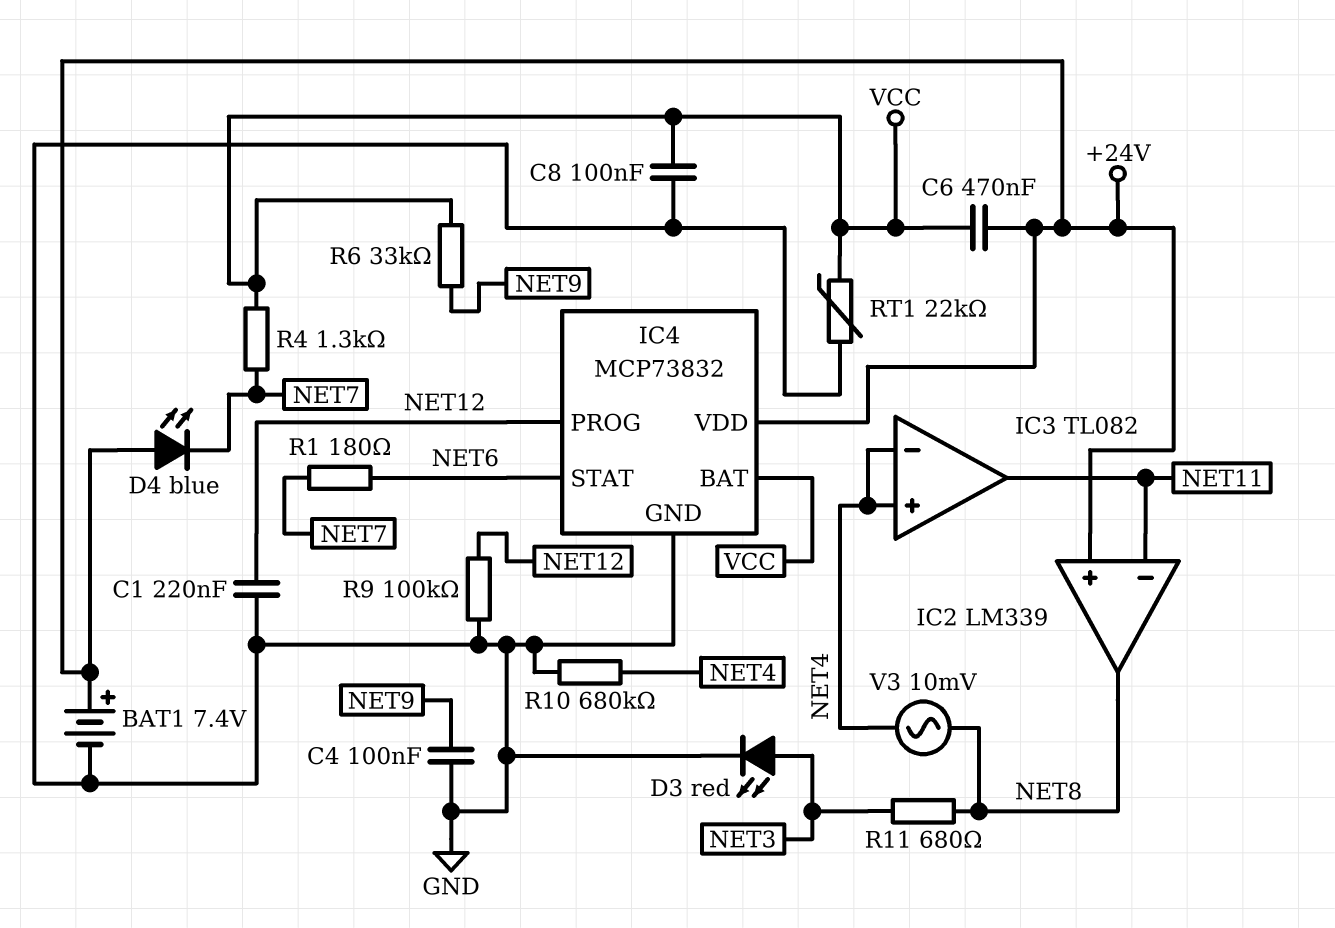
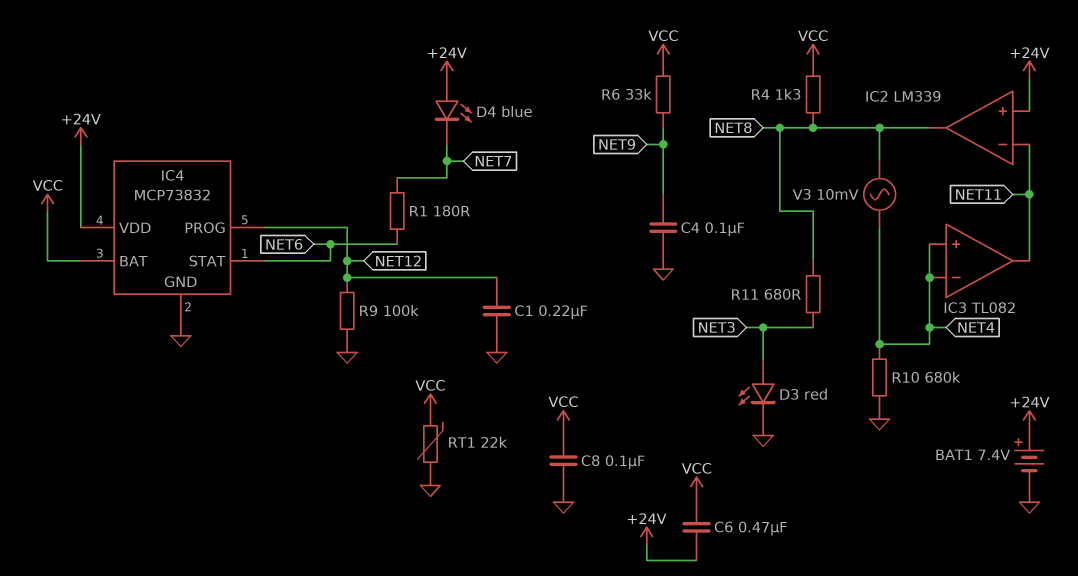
R4: 1.3k (NET7, VCC) -> 1.3k (NET8, VCC)

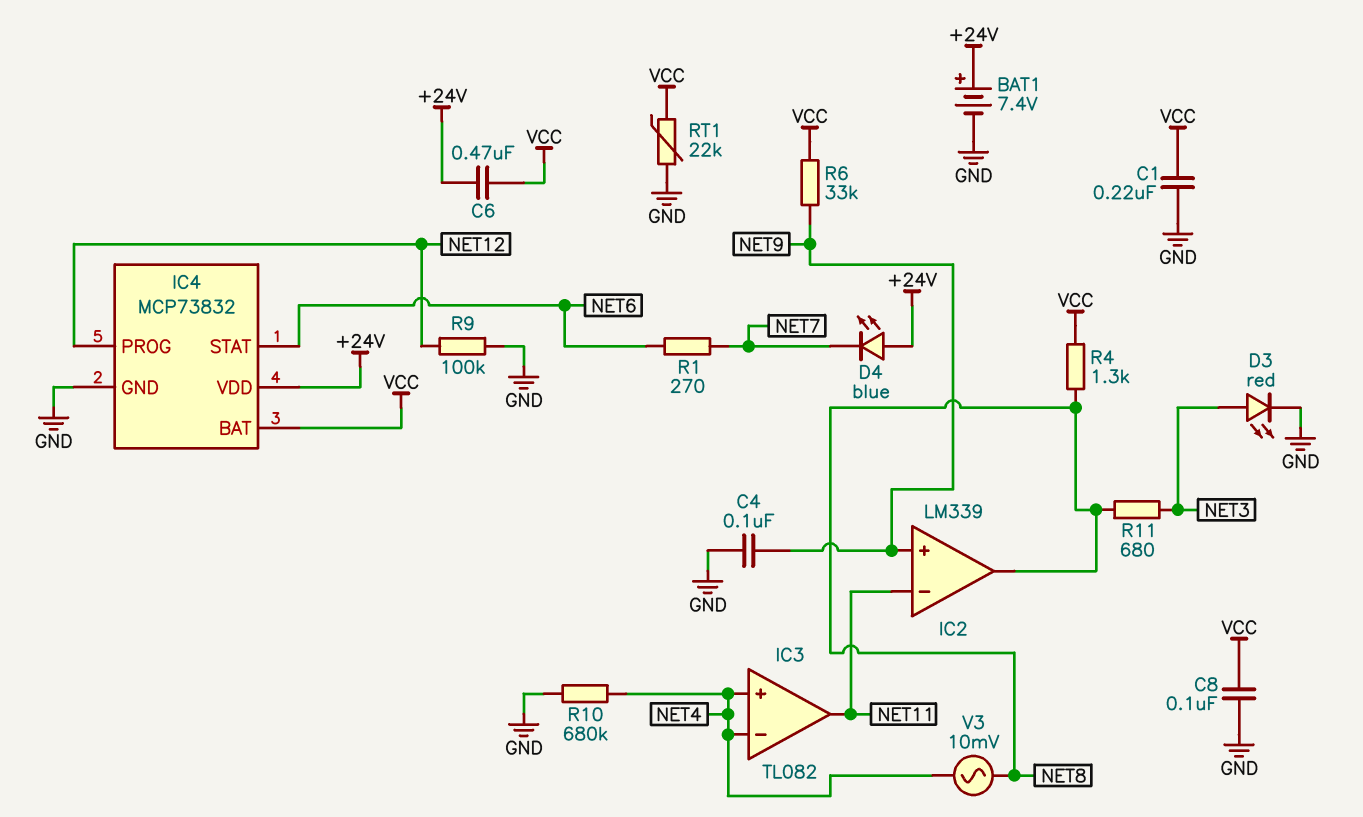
C1: 220nF (GND, NET12) -> 220nF (GND, VCC)
IC2 pin in+: +24V -> NET9
R1: 180 (NET6, NET7) -> 270 (NET6, NET7)

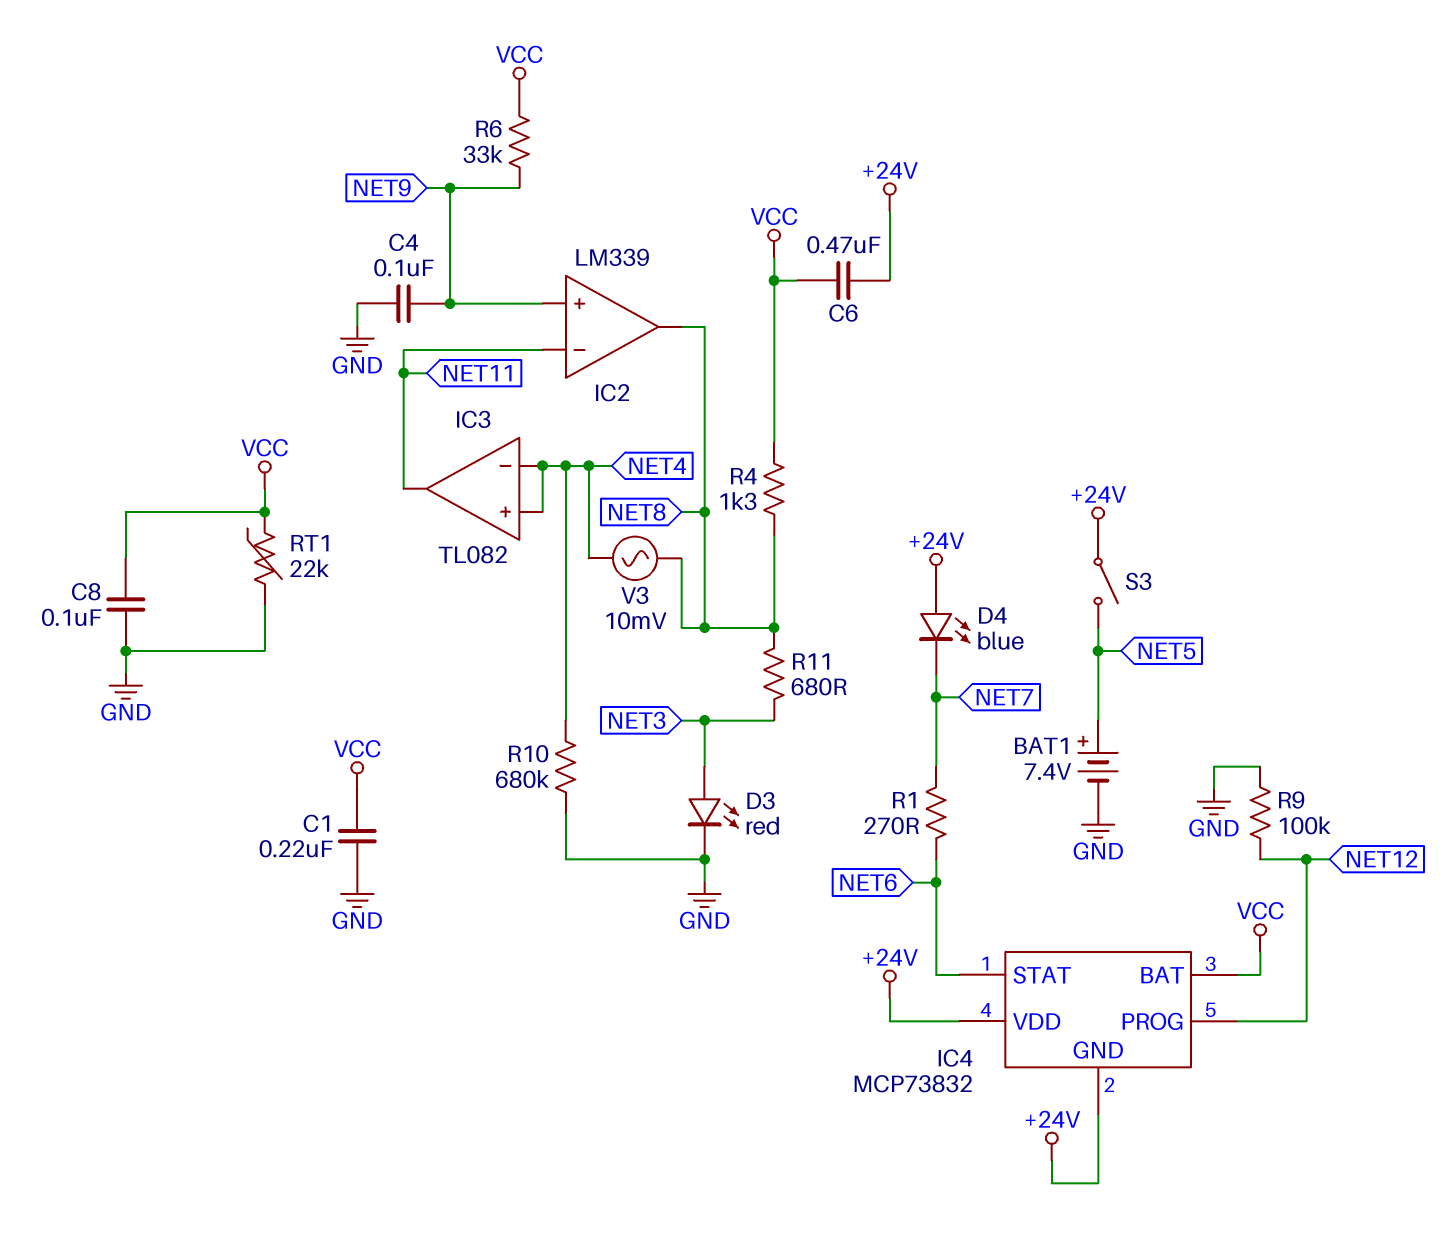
BAT1: 7.4V (plus +24V, minus GND) -> 7.4V (plus NET5, minus GND)
IC4 pin GND: GND -> +24V
S3: none -> switch (+24V, NET5)

